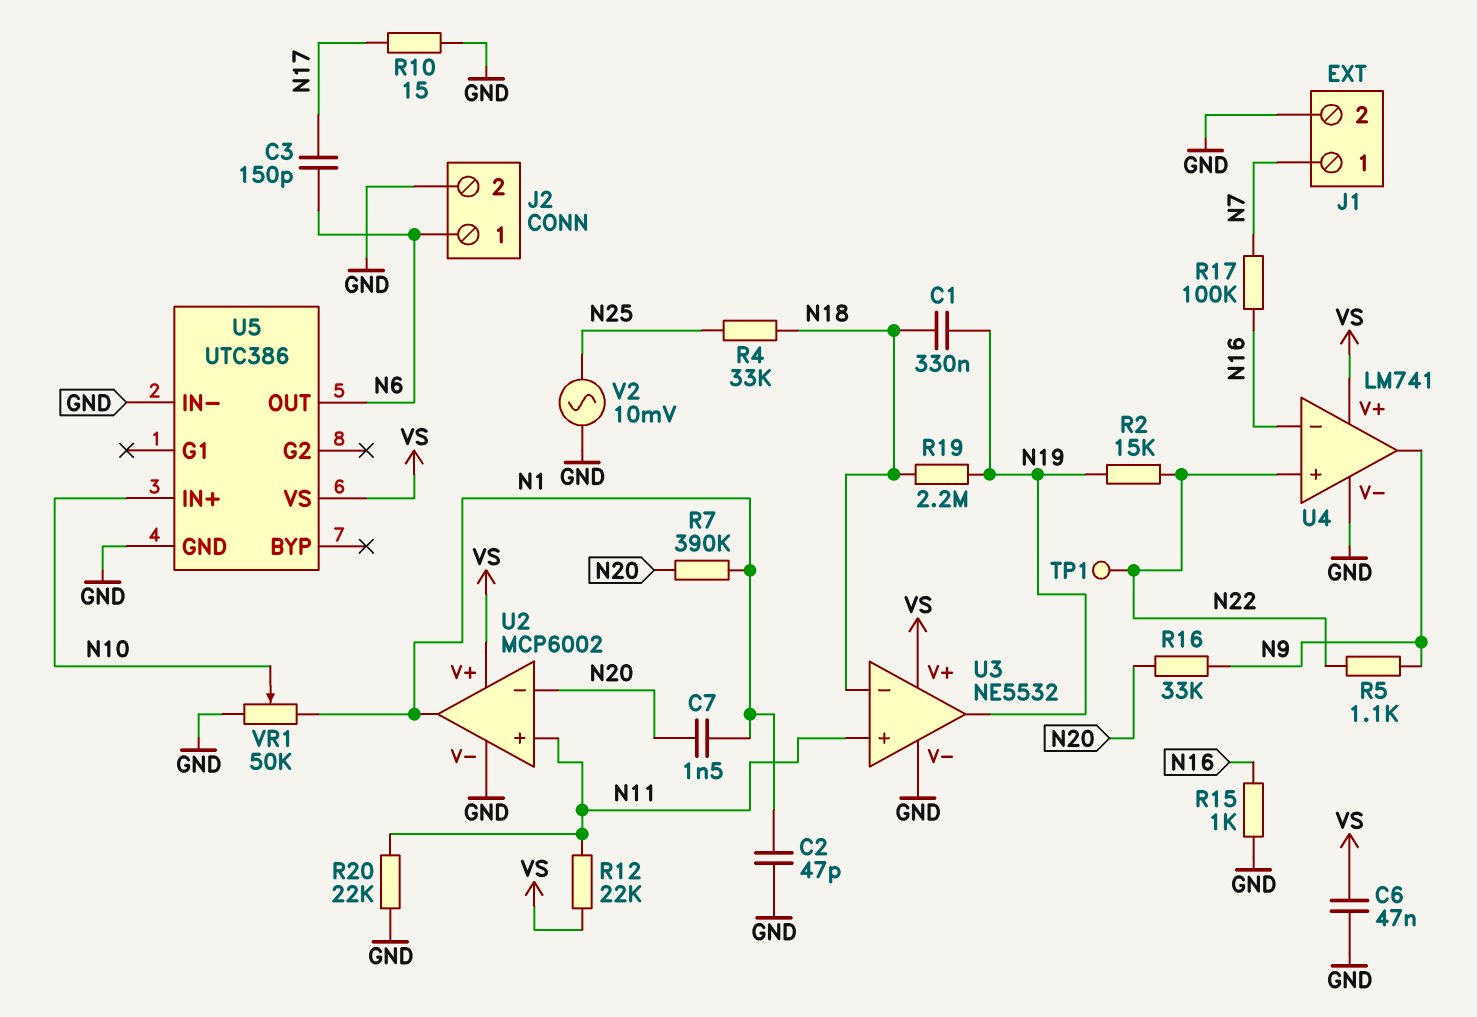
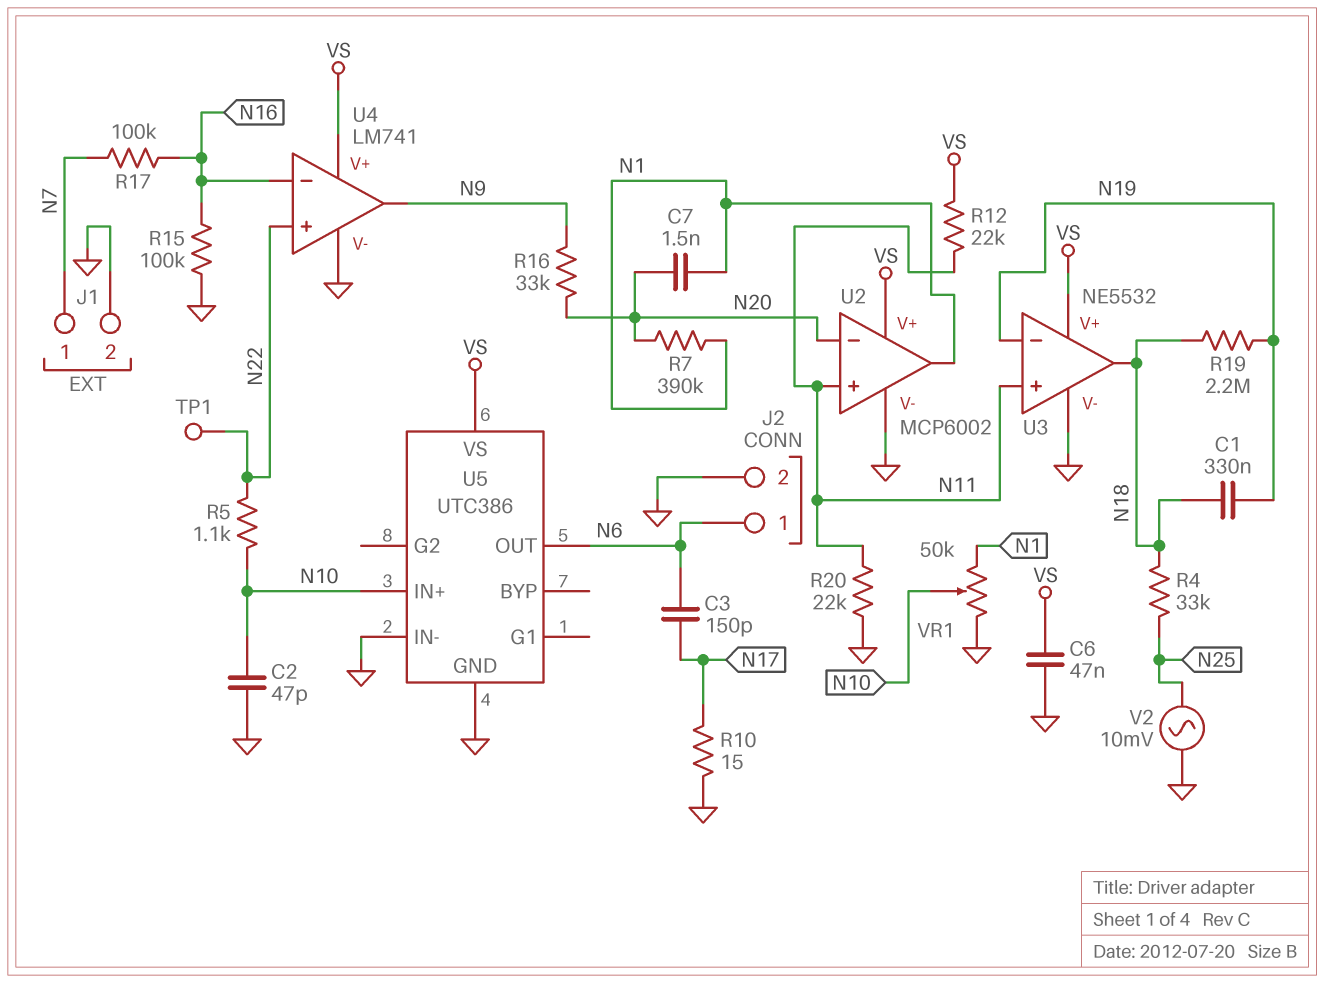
C2: 47pF (GND, N1) -> 47pF (GND, N10)
R2: 15k (N19, N22) -> none
R5: 1.1k (N9, N22) -> 1.1k (N10, N22)
R15: 1k (GND, N16) -> 100k (GND, N16)
U3 pin in-: N18 -> N19
U3 pin out: N19 -> N18

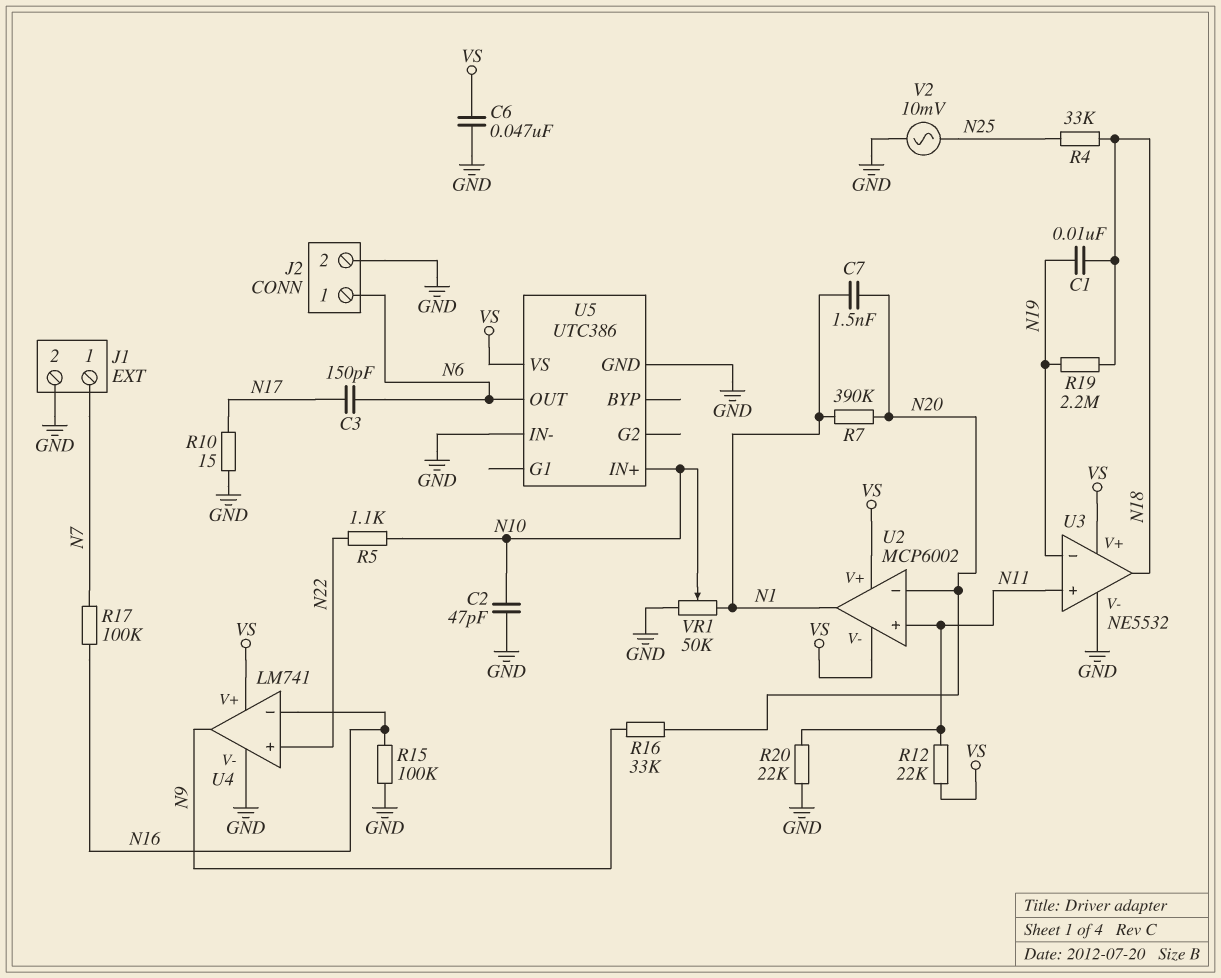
C1: 330nF (N18, N19) -> 10nF (N18, N19)
TP1: test point (N22) -> none
U2 pin V-: GND -> VS

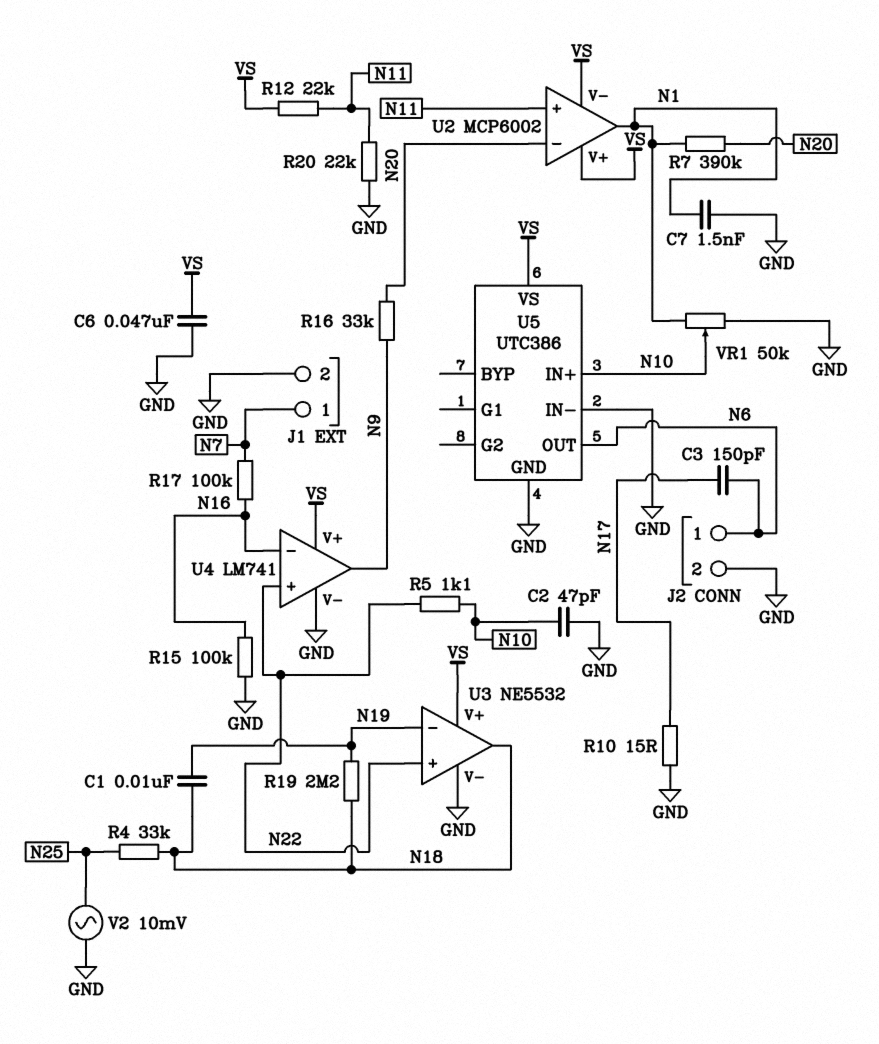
C7: 1.5nF (N1, N20) -> 1.5nF (GND, N1)
U3 pin in+: N11 -> N22

